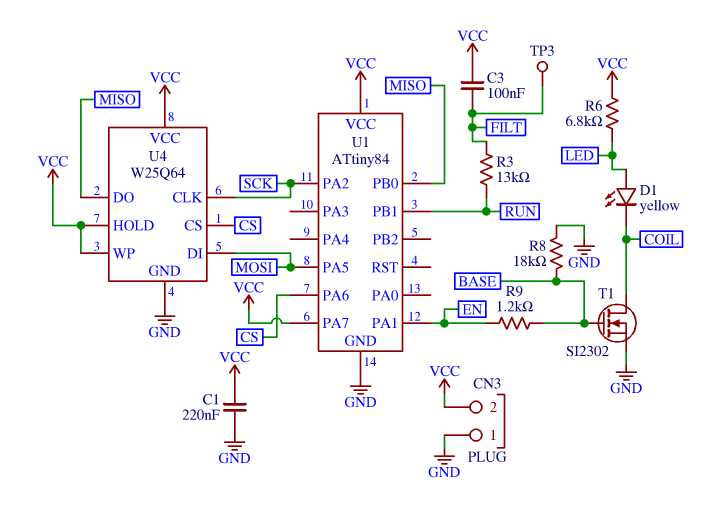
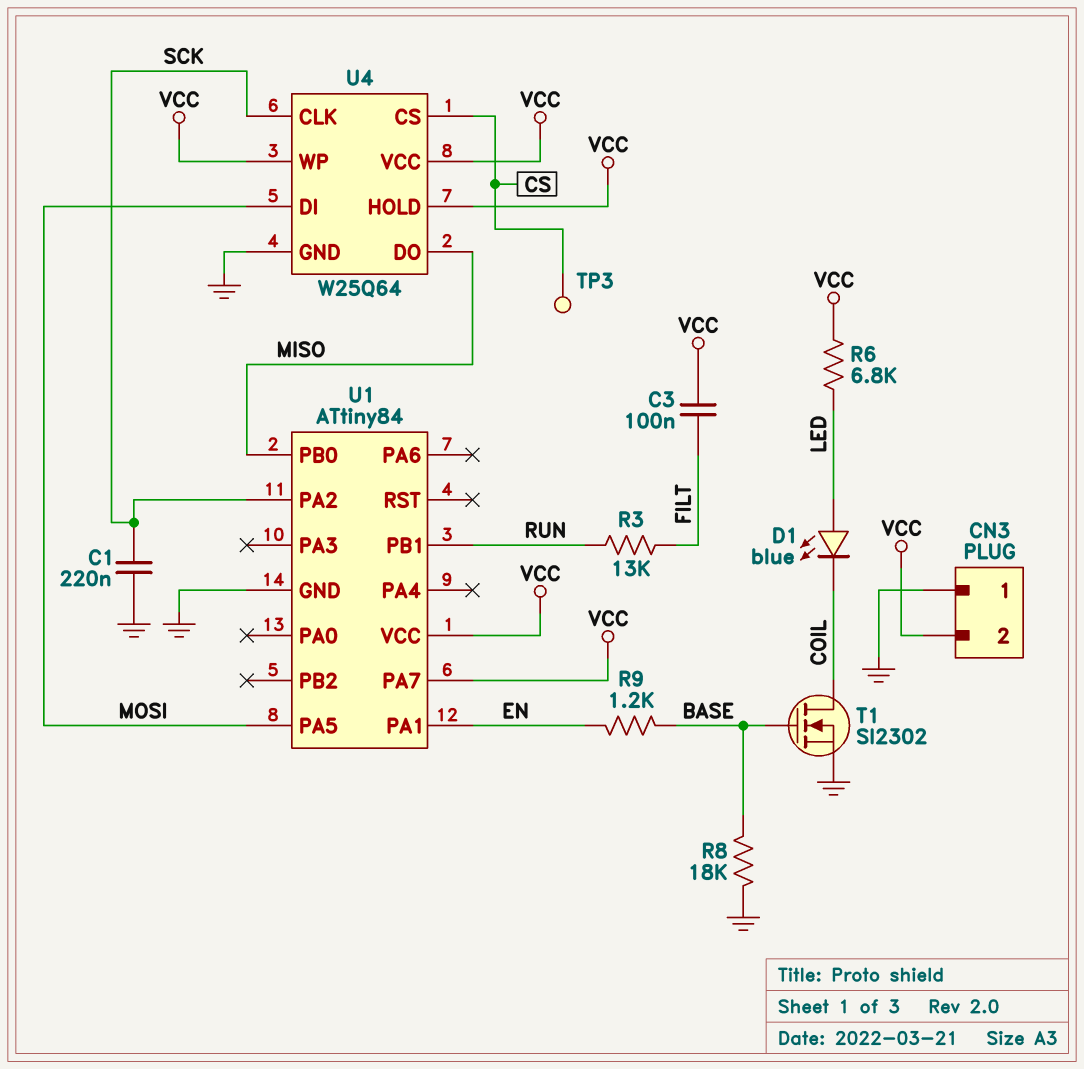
C1: 220nF (GND, VCC) -> 220nF (GND, SCK)
D1: LED yellow (A LED, K COIL) -> LED blue (A LED, K COIL)
TP3: test point (FILT) -> test point (CS)
U1 pin PA6: CS -> none

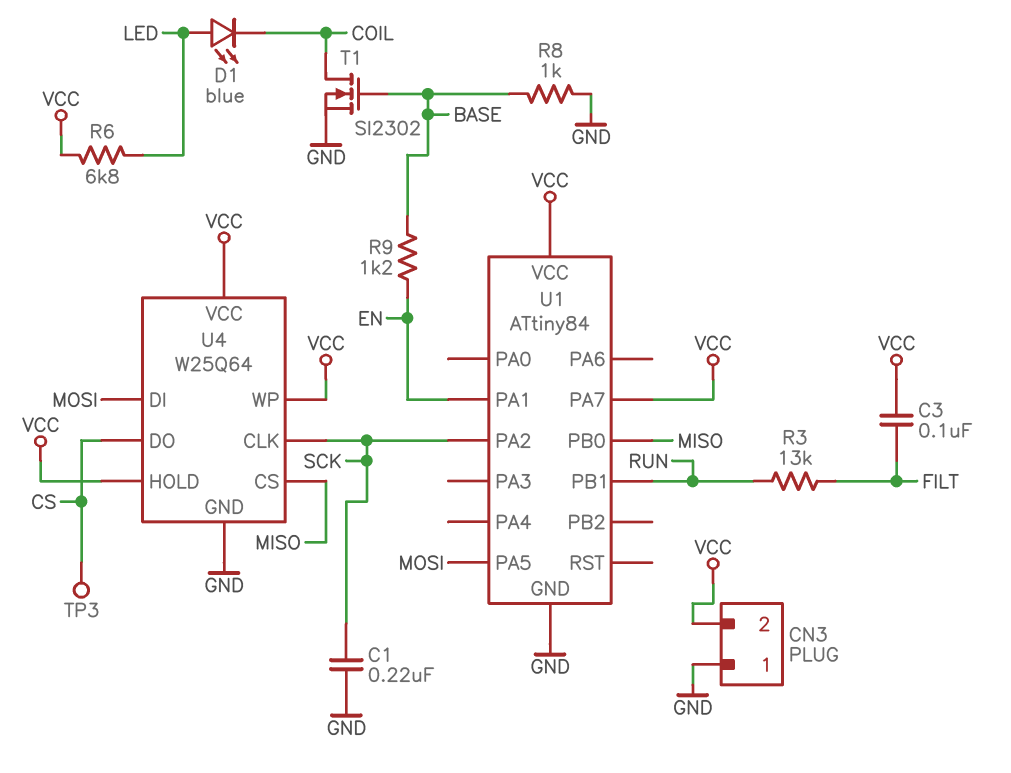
R8: 18k (BASE, GND) -> 1k (BASE, GND)
U4 pin CS: CS -> MISO
U4 pin DO: MISO -> CS

